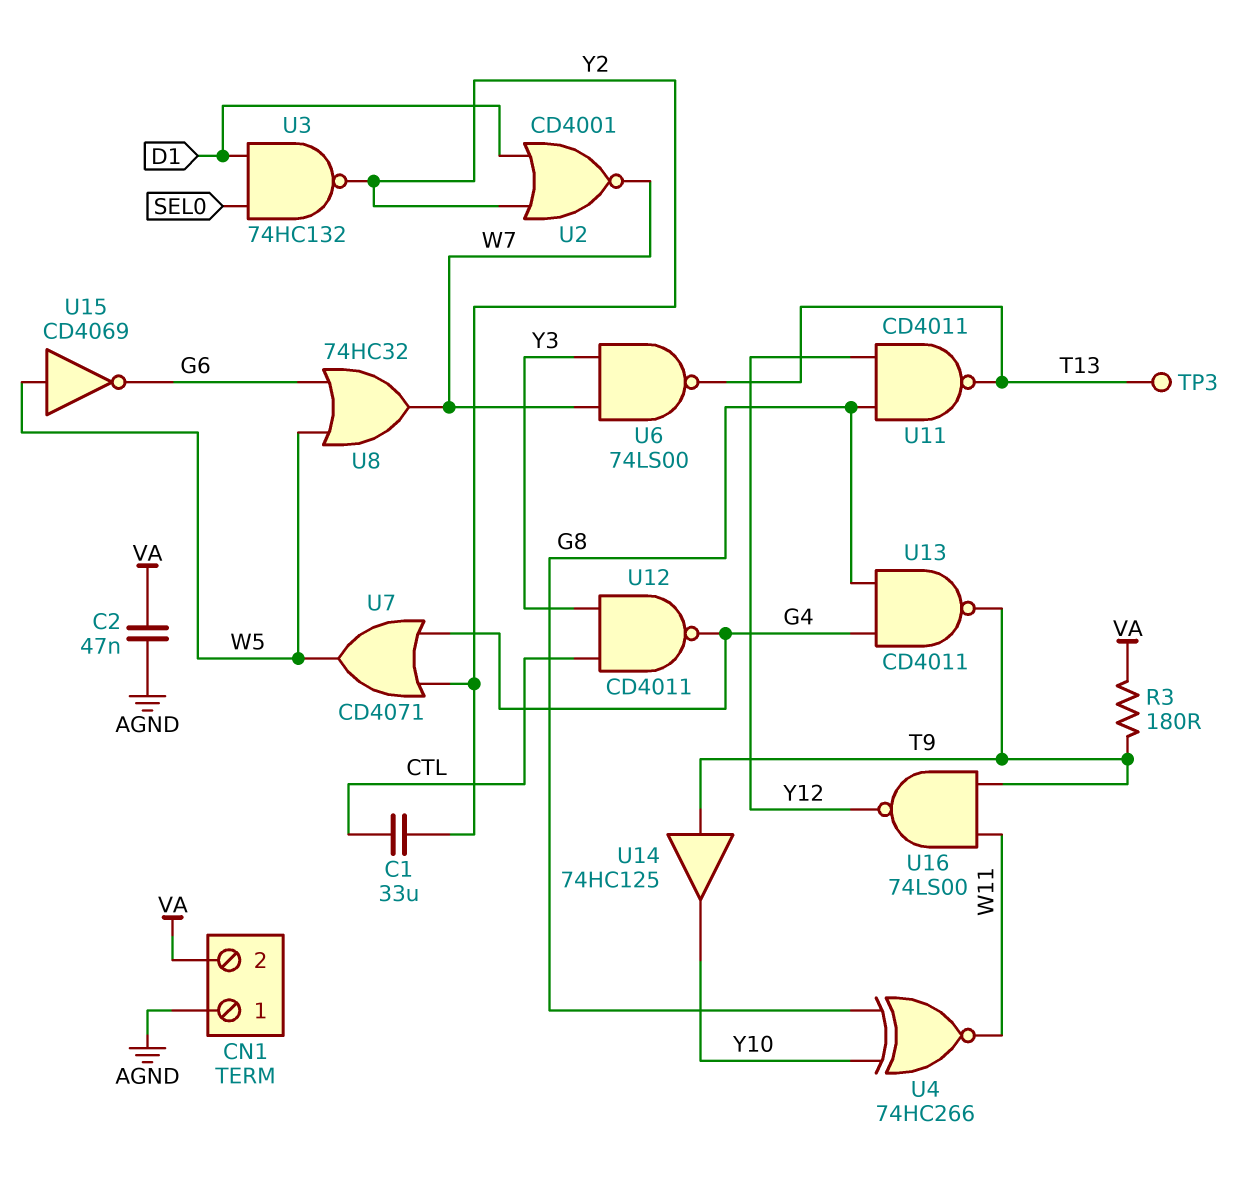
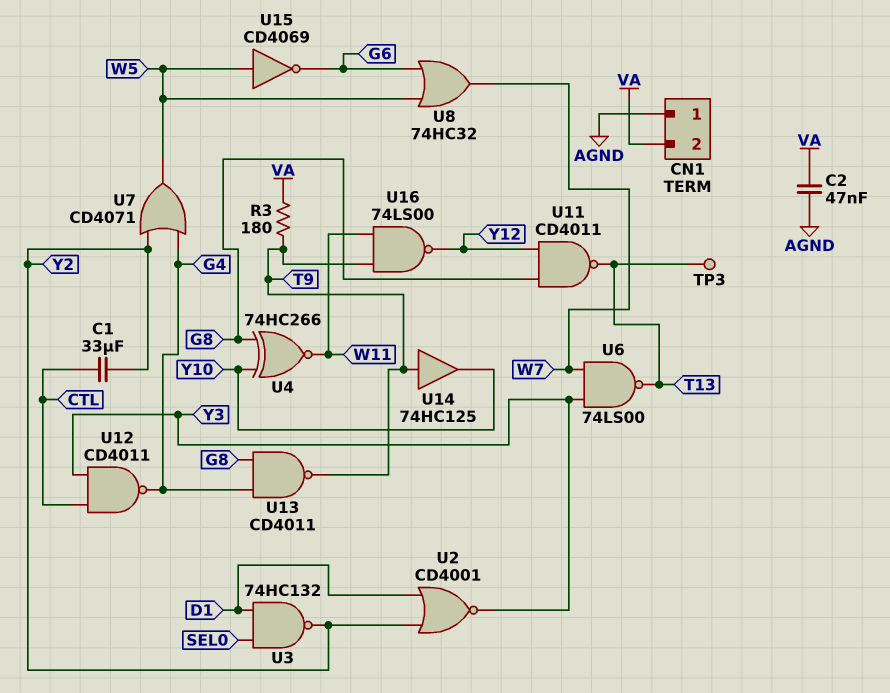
U2: NOR CD4001 (in D1, in Y2, out W7) -> NOR CD4001 (in D1, in Y2, out Y3)

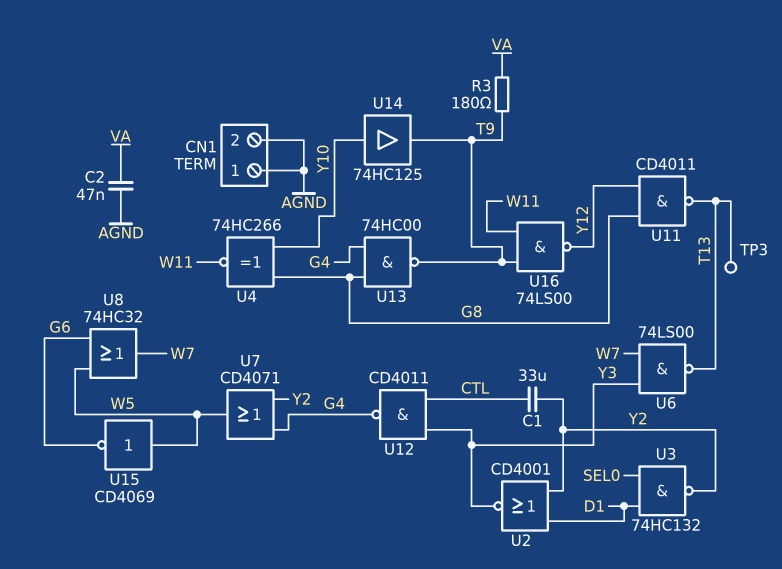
CN1 pin 2: VA -> AGND
U13: NAND CD4011 (in G4, in G8, out T9) -> NAND 74HC00 (in G4, in G8, out T9)
U14: buffer 74HC125 (in T9, out Y10) -> buffer 74HC125 (in Y10, out T9)

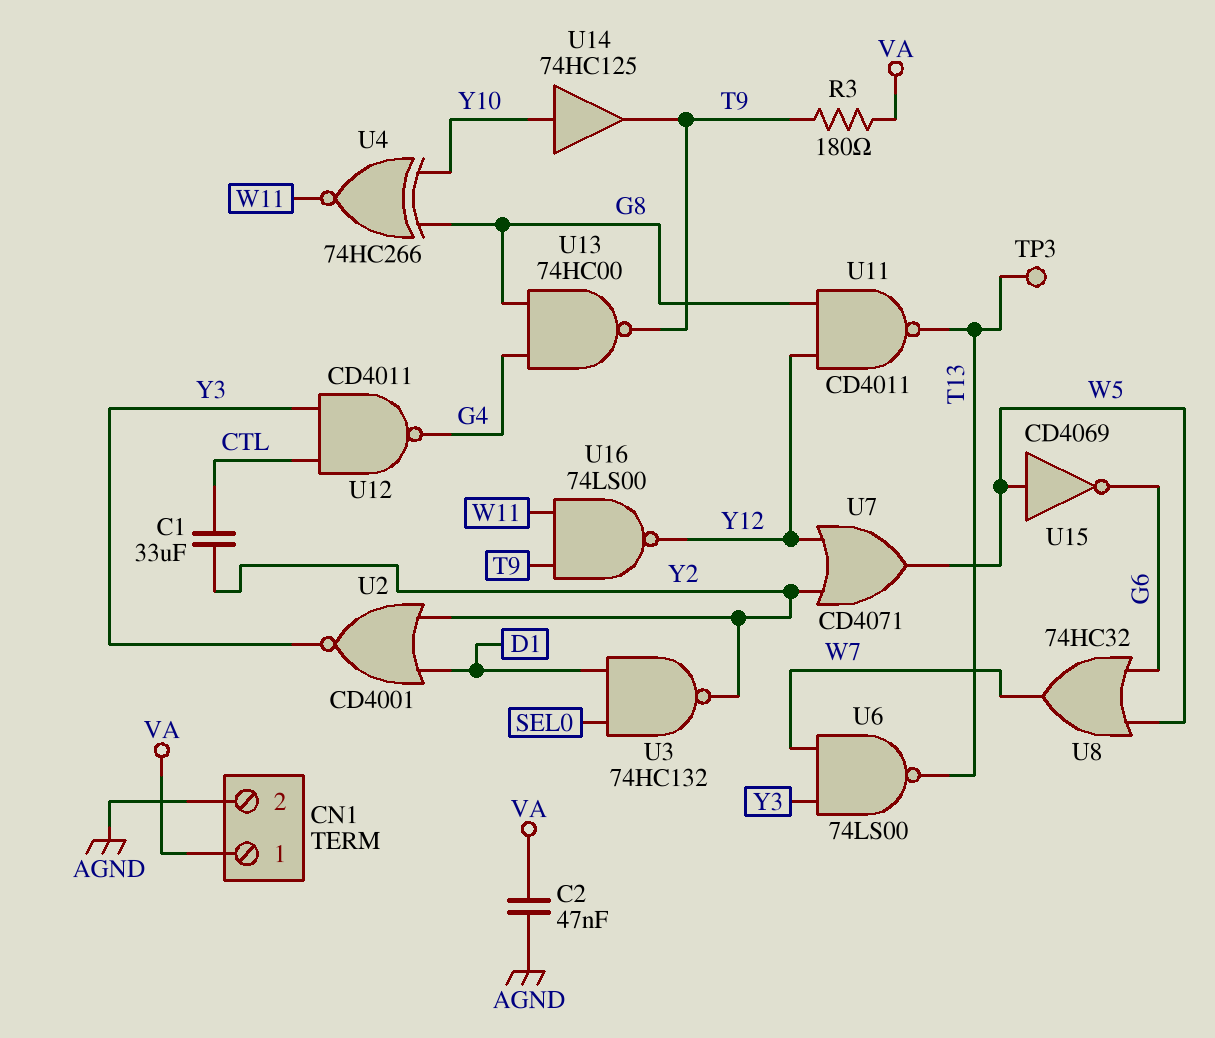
CN1 pin 1: AGND -> VA
U7: OR CD4071 (in G4, in Y2, out W5) -> OR CD4071 (in Y2, in Y12, out W5)

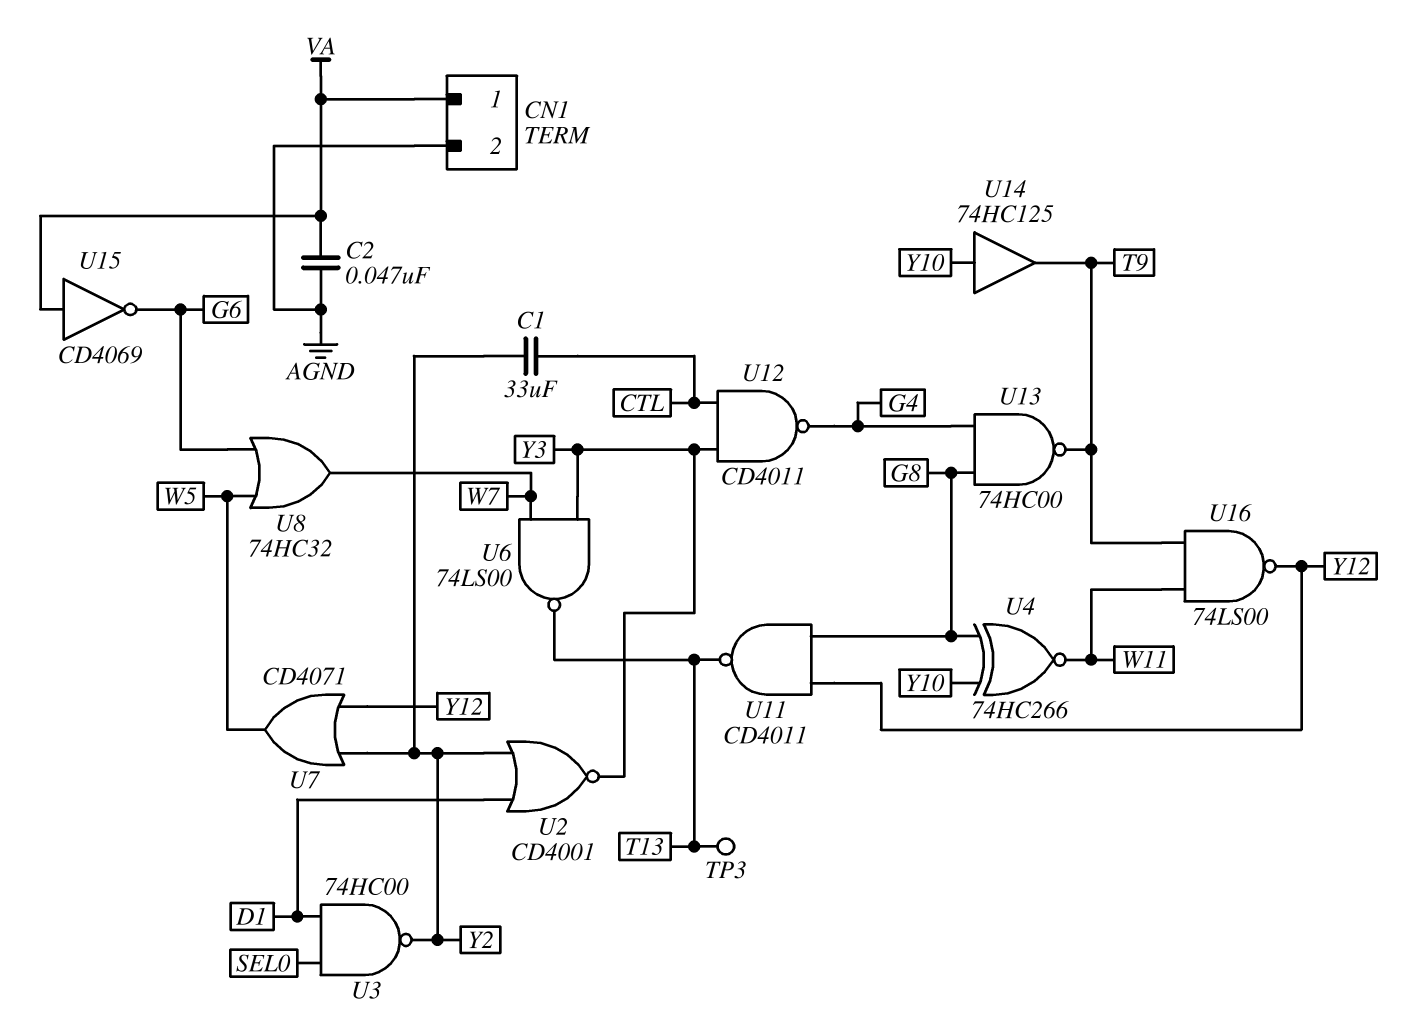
R3: 180 (T9, VA) -> none
U3: NAND 74HC132 (in D1, in SEL0, out Y2) -> NAND 74HC00 (in D1, in SEL0, out Y2)
U15: NOT CD4069 (in W5, out G6) -> NOT CD4069 (in VA, out G6)

